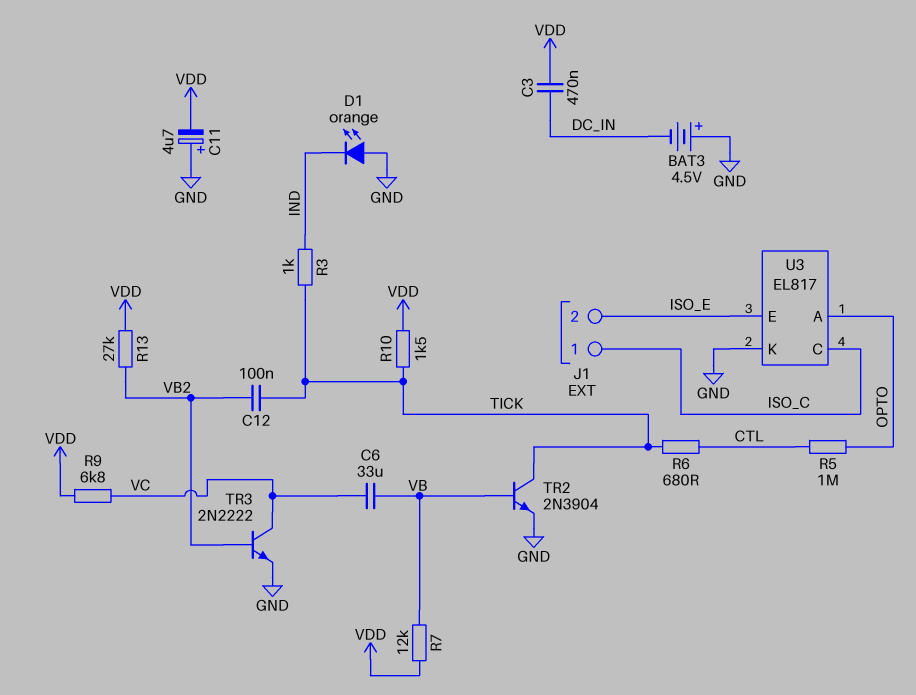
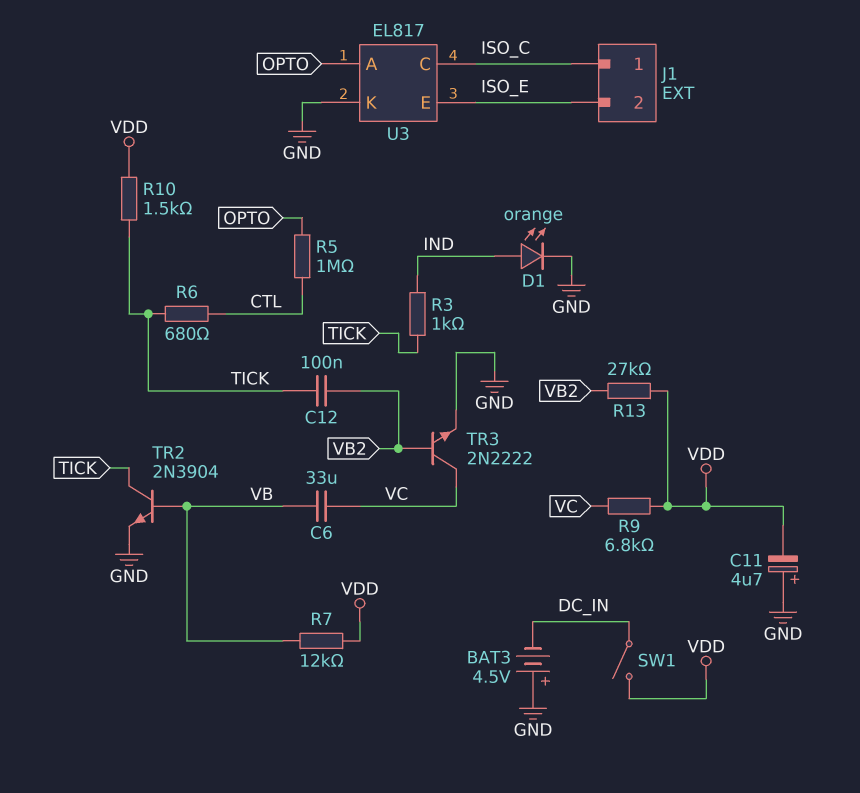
C3: 470nF (DC_IN, VDD) -> none
D1: LED orange (A GND, K IND) -> LED orange (A IND, K GND)
SW1: none -> switch (DC_IN, VDD)

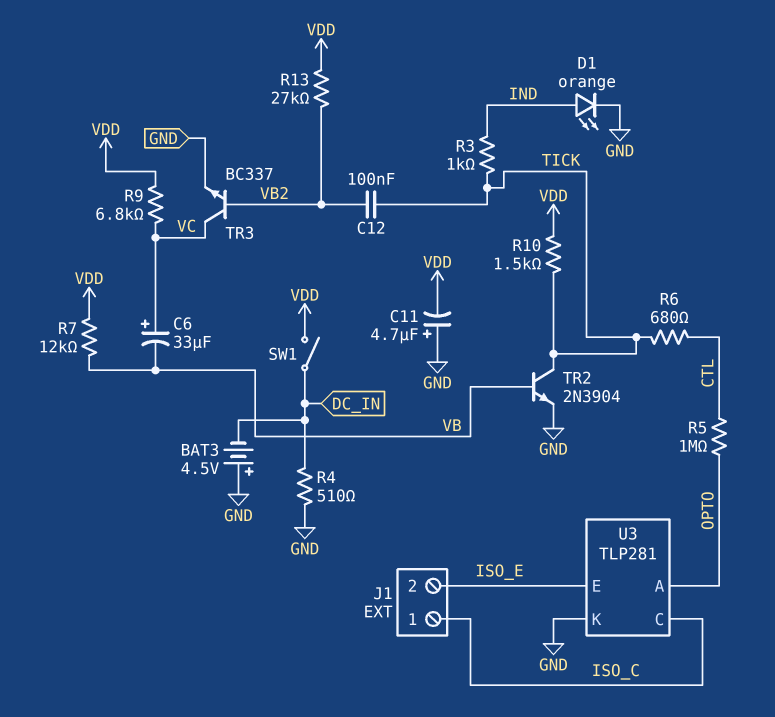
C6: 33uF (VB, VC) -> 33uF (plus VC, minus VB)
R4: none -> 510 (DC_IN, GND)
TR3: NPN 2N2222 (B VB2, C VC, E GND) -> NPN BC337 (B VB2, C VC, E GND)
U3: EL817 -> TLP281

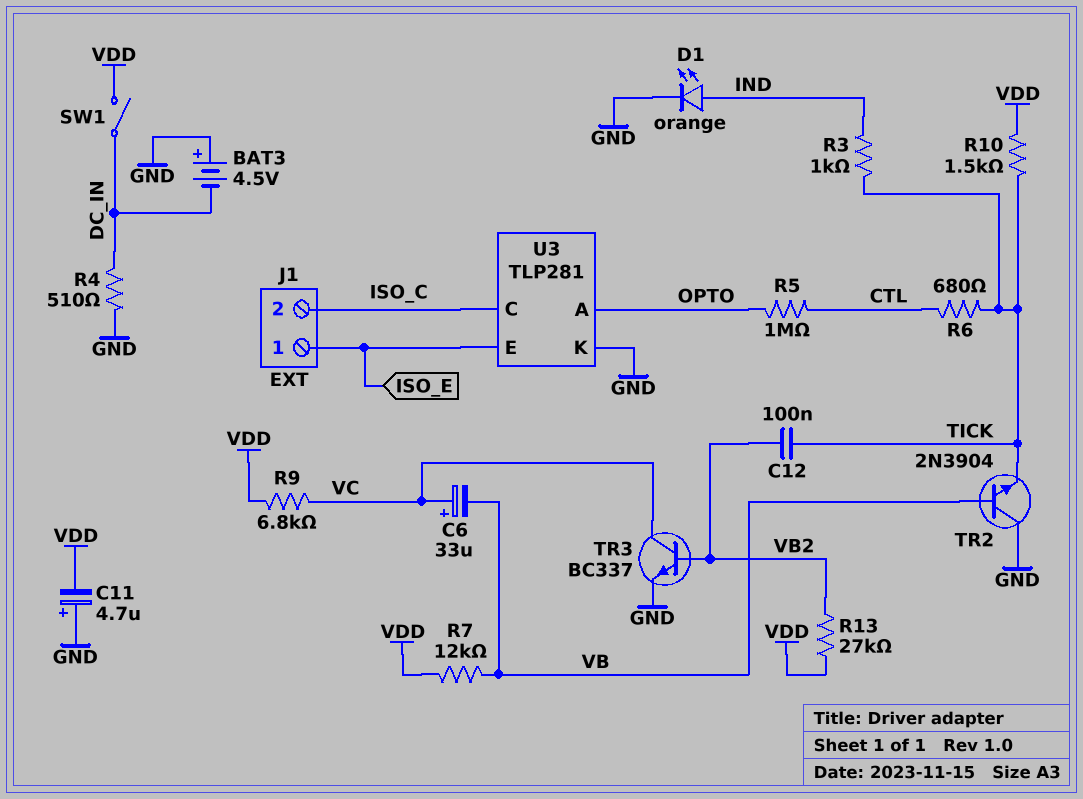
J1 pin 1: ISO_C -> ISO_E
J1 pin 2: ISO_E -> ISO_C
TR2: NPN 2N3904 (B VB, C TICK, E GND) -> NPN 2N3904 (B VB, C GND, E TICK)

